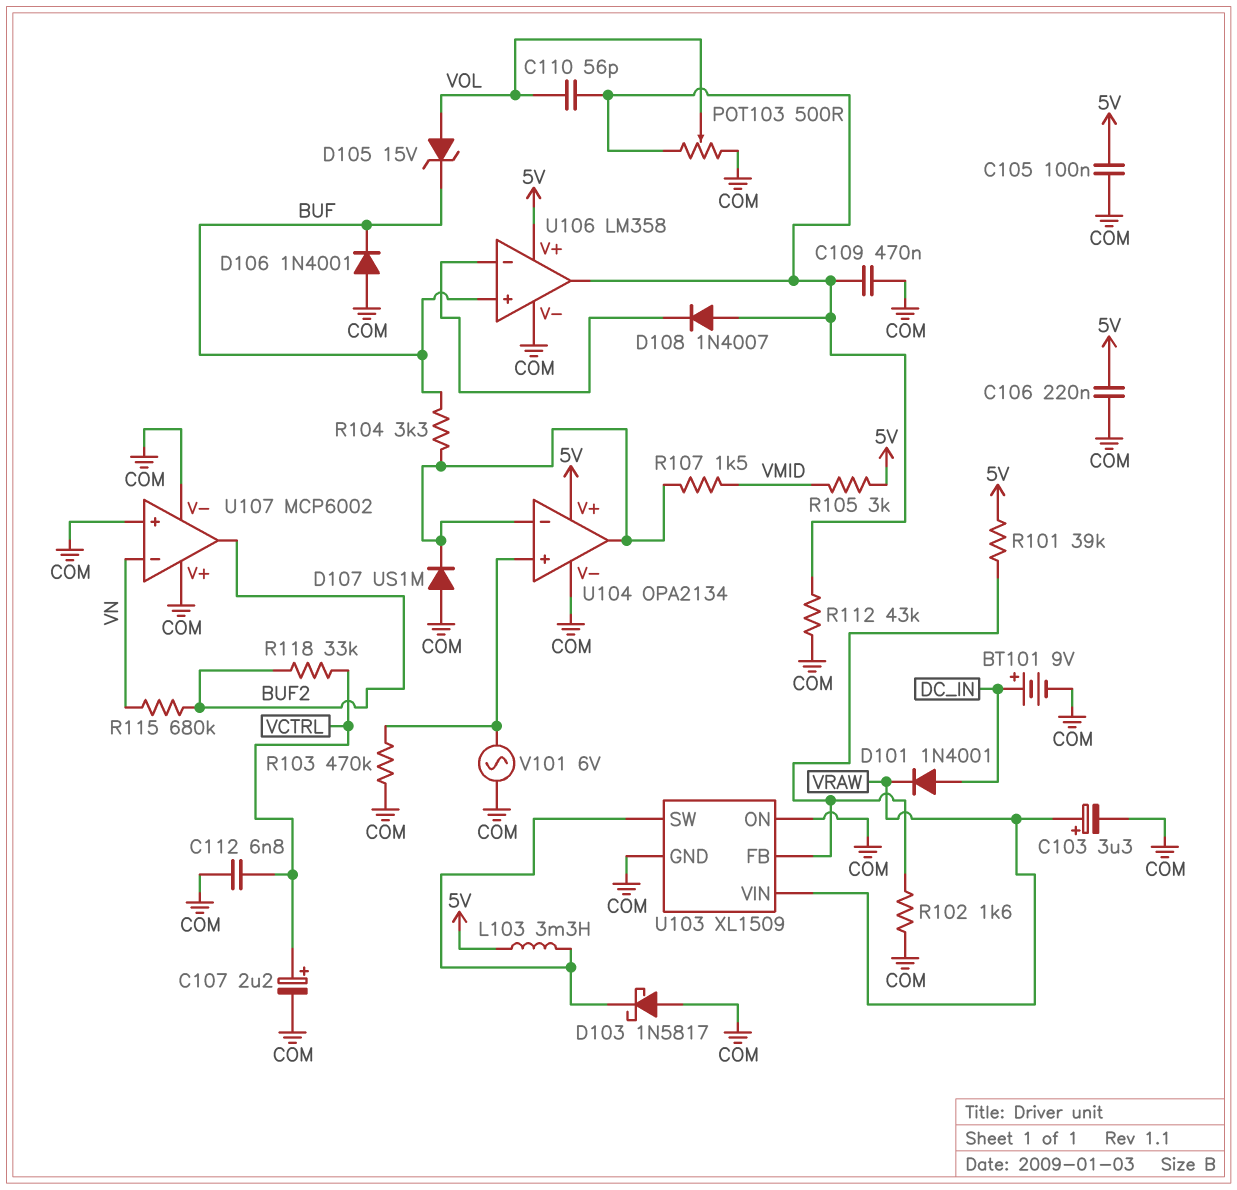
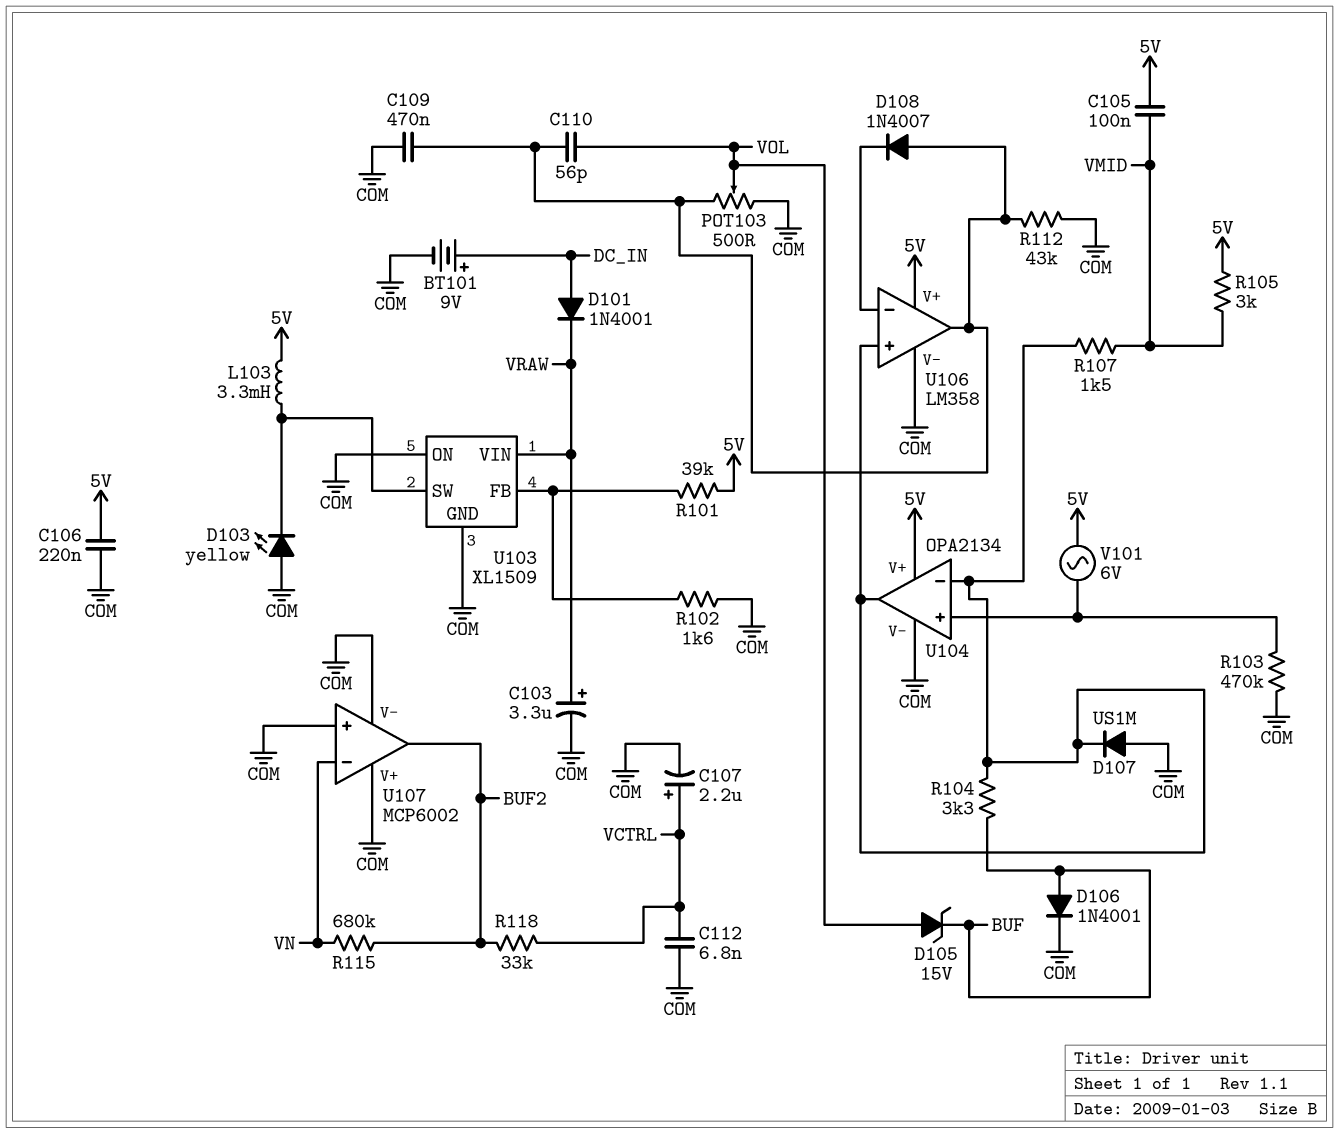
C105: 100nF (5V, COM) -> 100nF (5V, VMID)
D103: schottky 1N5817 (A COM, K U103/SW) -> LED yellow (A COM, K U103/SW)
D106: diode 1N4001 (A COM, K BUF) -> diode 1N4001 (A BUF, K COM)
U106 pin in+: BUF -> U104/in-
V101: AC 6V (COM, U104/in+) -> AC 6V (5V, U104/in+)

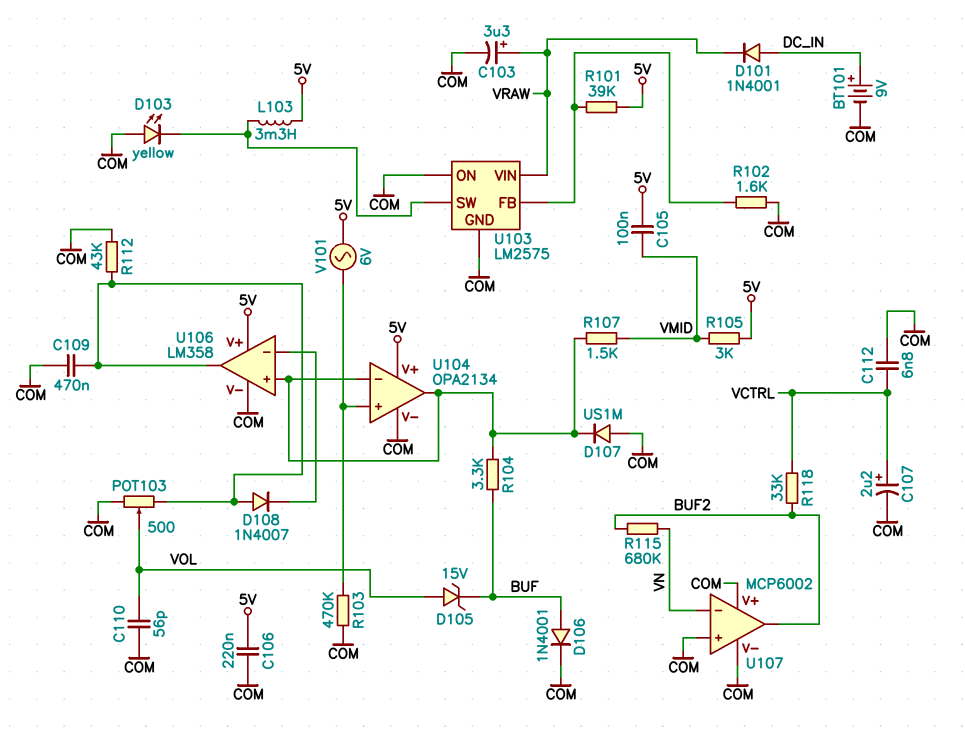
C110: 56pF (U106/out, VOL) -> 56pF (COM, VOL)
U103: XL1509 -> LM2575

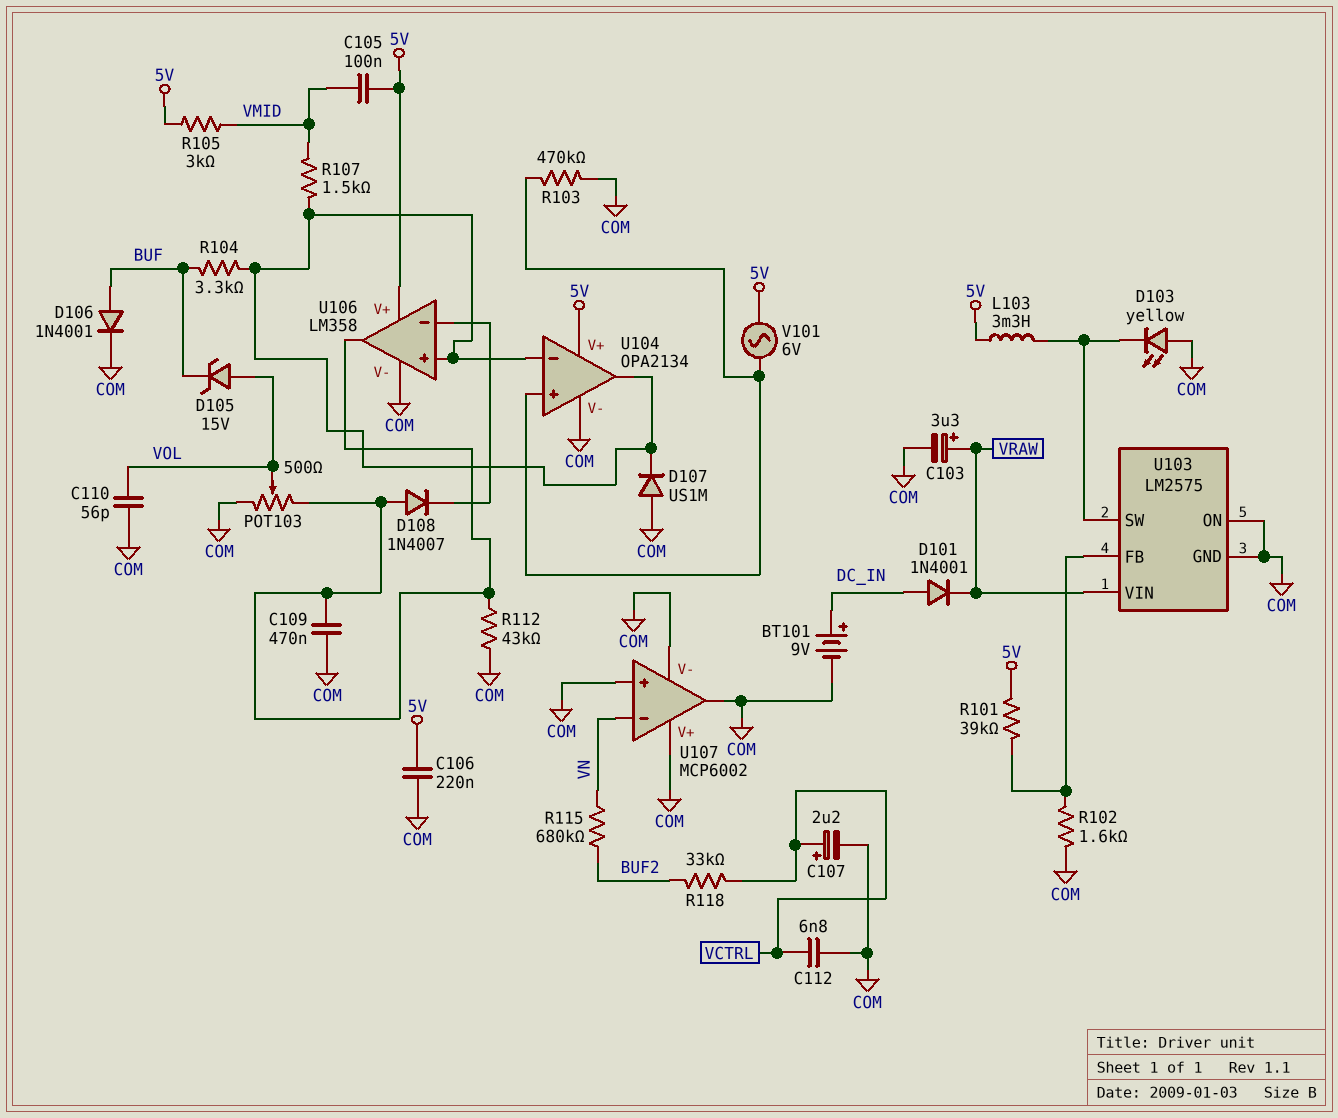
U107 pin out: BUF2 -> COM

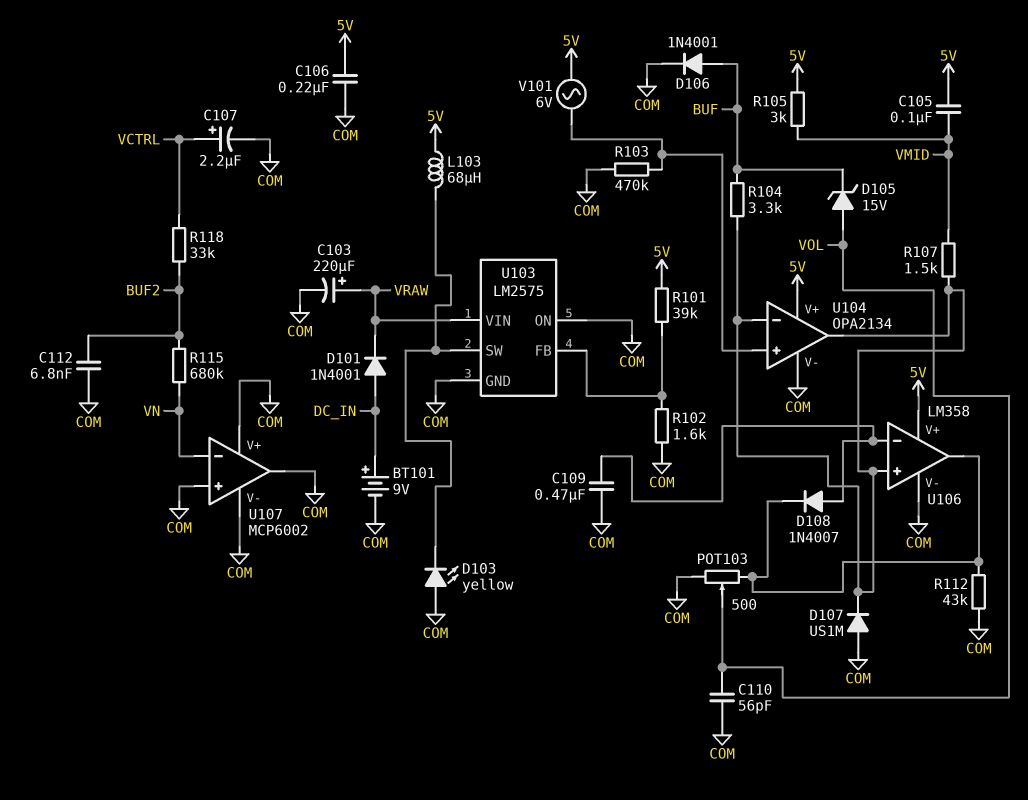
C103: 3.3uF (plus VRAW, minus COM) -> 220uF (plus VRAW, minus COM)
C109: 470nF (COM, U106/out) -> 470nF (COM, U106/in-)
C112: 6.8nF (COM, VCTRL) -> 6.8nF (BUF2, COM)
D108: diode 1N4007 (A U106/out, K U106/in-) -> diode 1N4007 (A U106/in-, K U106/out)
L103: 3.3mH (5V, U103/SW) -> 68uH (5V, U103/SW)

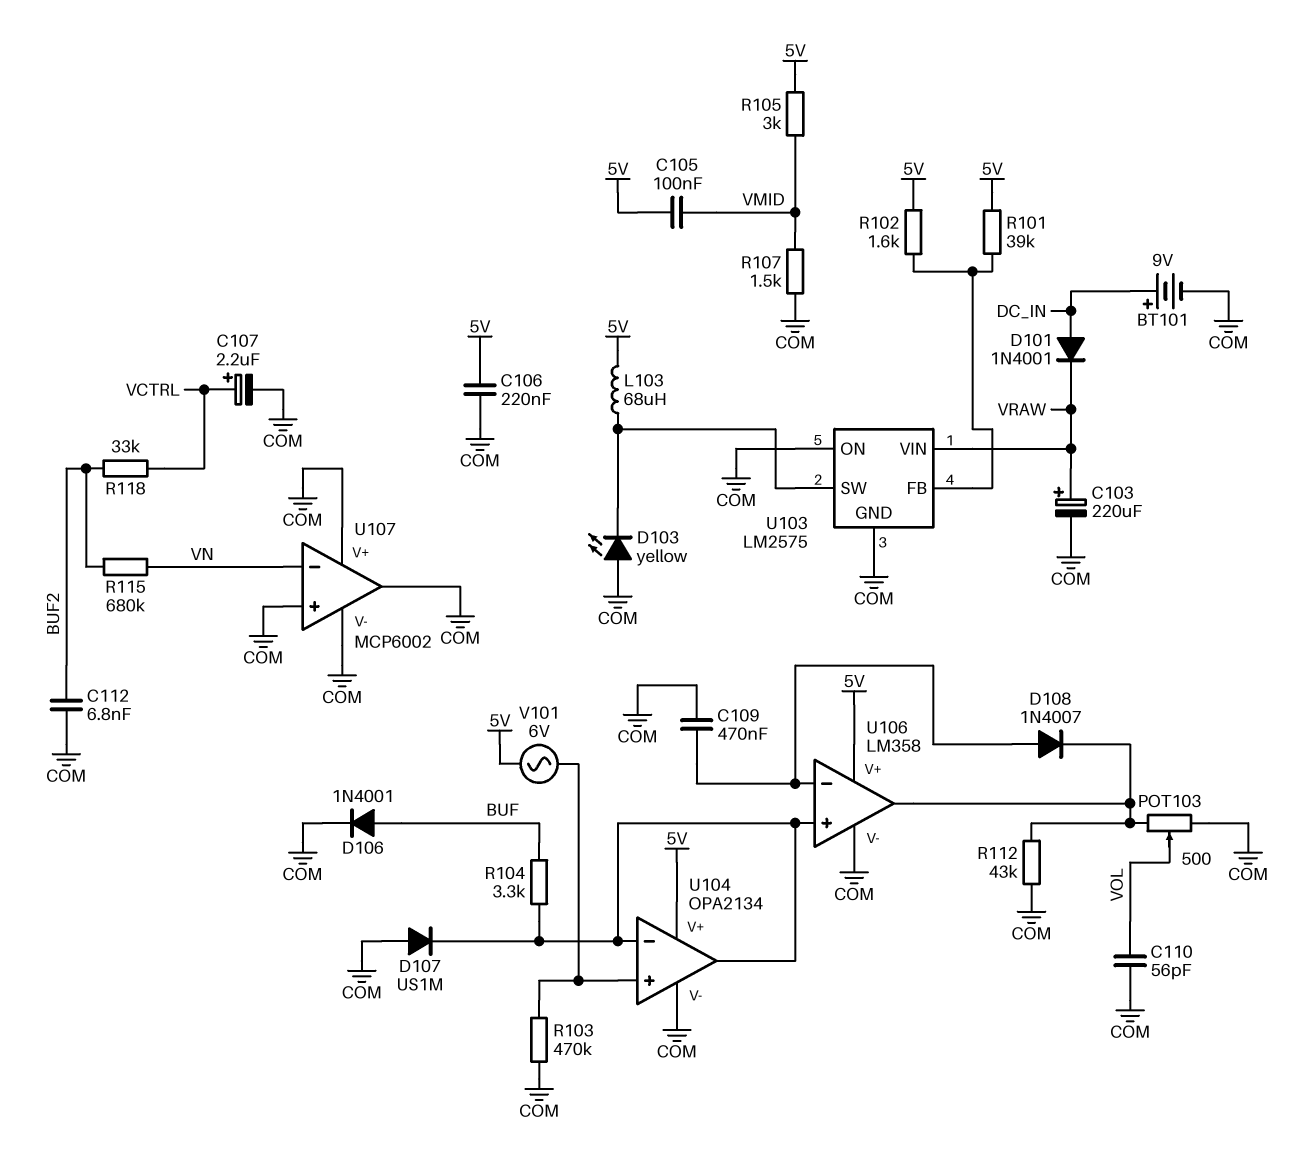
D105: zener 15V (A VOL, K BUF) -> none
R102: 1.6k (COM, U103/FB) -> 1.6k (5V, U103/FB)
R107: 1.5k (U104/in-, VMID) -> 1.5k (COM, VMID)

